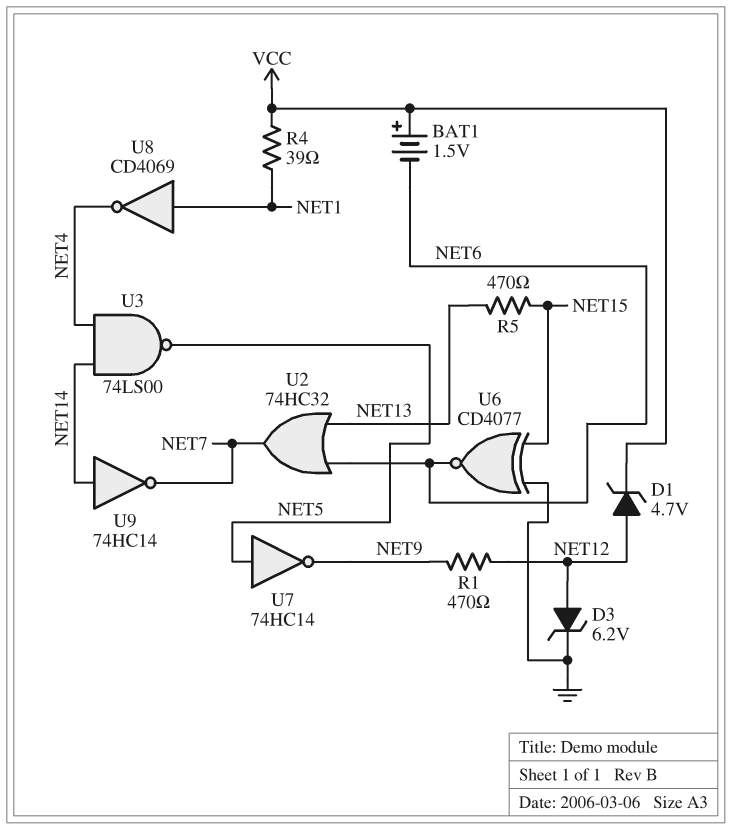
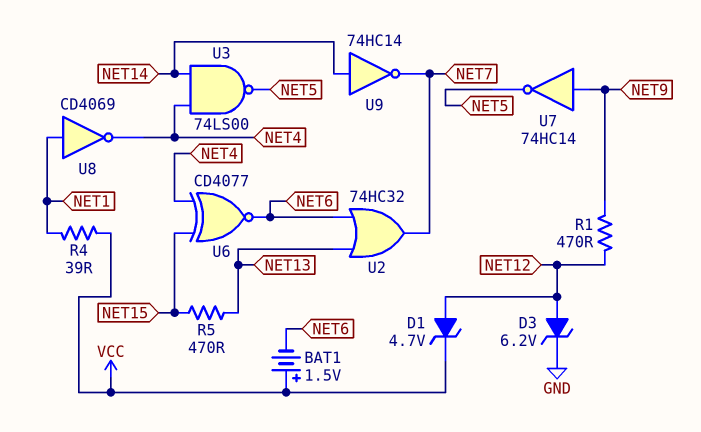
U6: XNOR CD4077 (in GND, in NET15, out NET6) -> XNOR CD4077 (in NET4, in NET15, out NET6)
U7: NOT 74HC14 (in NET5, out NET9) -> NOT 74HC14 (in NET9, out NET5)

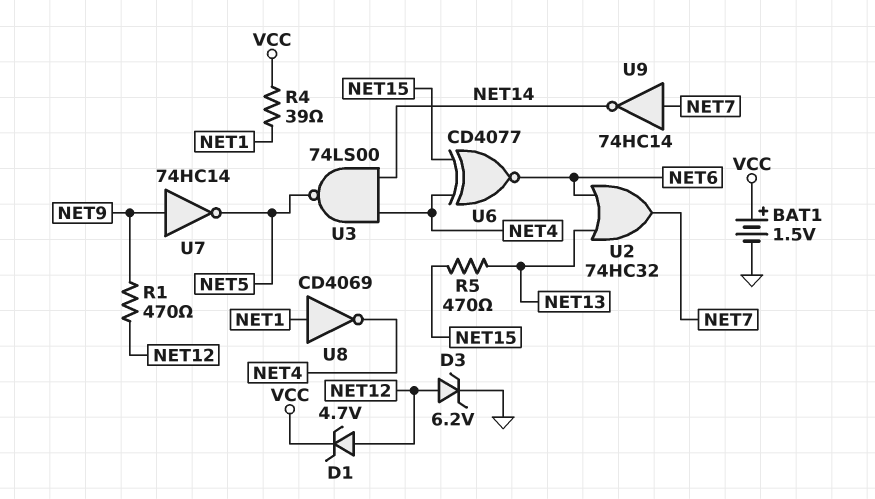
BAT1: 1.5V (plus VCC, minus NET6) -> 1.5V (plus VCC, minus GND)
U9: NOT 74HC14 (in NET14, out NET7) -> NOT 74HC14 (in NET7, out NET14)

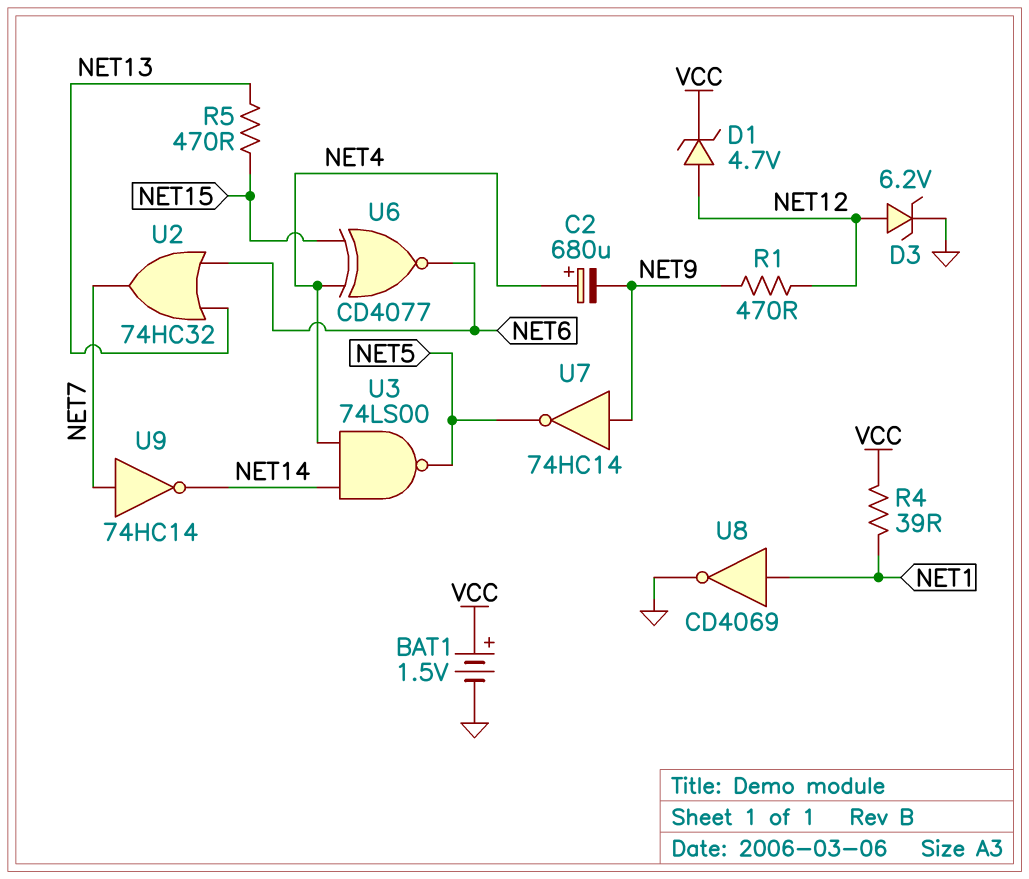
C2: none -> 680uF (plus NET4, minus NET9)
U8: NOT CD4069 (in NET1, out NET4) -> NOT CD4069 (in NET1, out GND)

